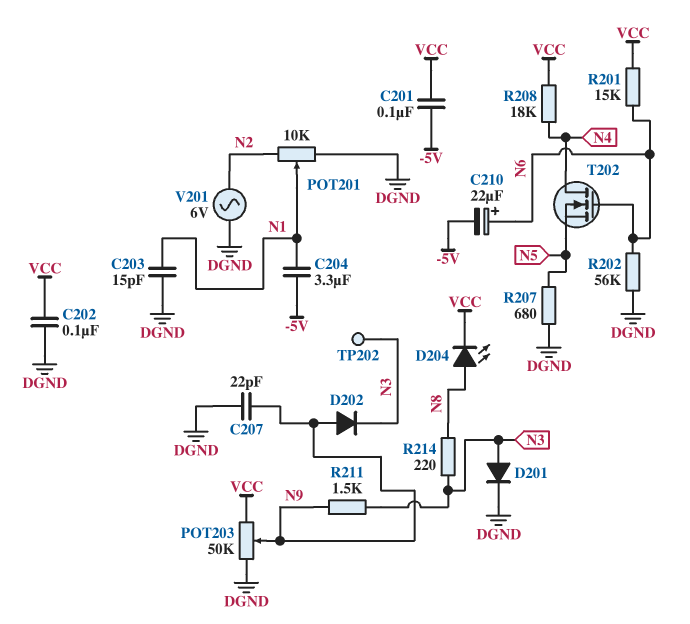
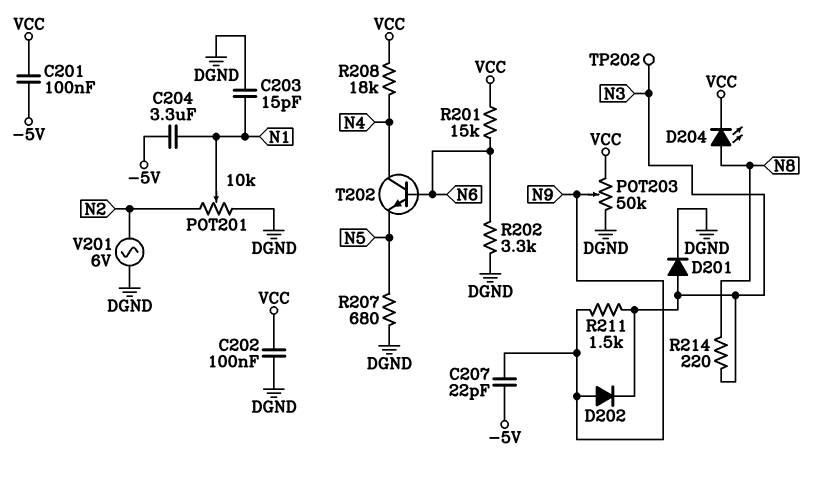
C207: 22pF (DGND, N9) -> 22pF (-5V, N9)
C210: 22uF (plus N6, minus -5V) -> none
R202: 56k (DGND, N6) -> 3.3k (DGND, N6)
T202: NMOS (G N6, D N4, S N5) -> NPN (B N6, C N4, E N5)

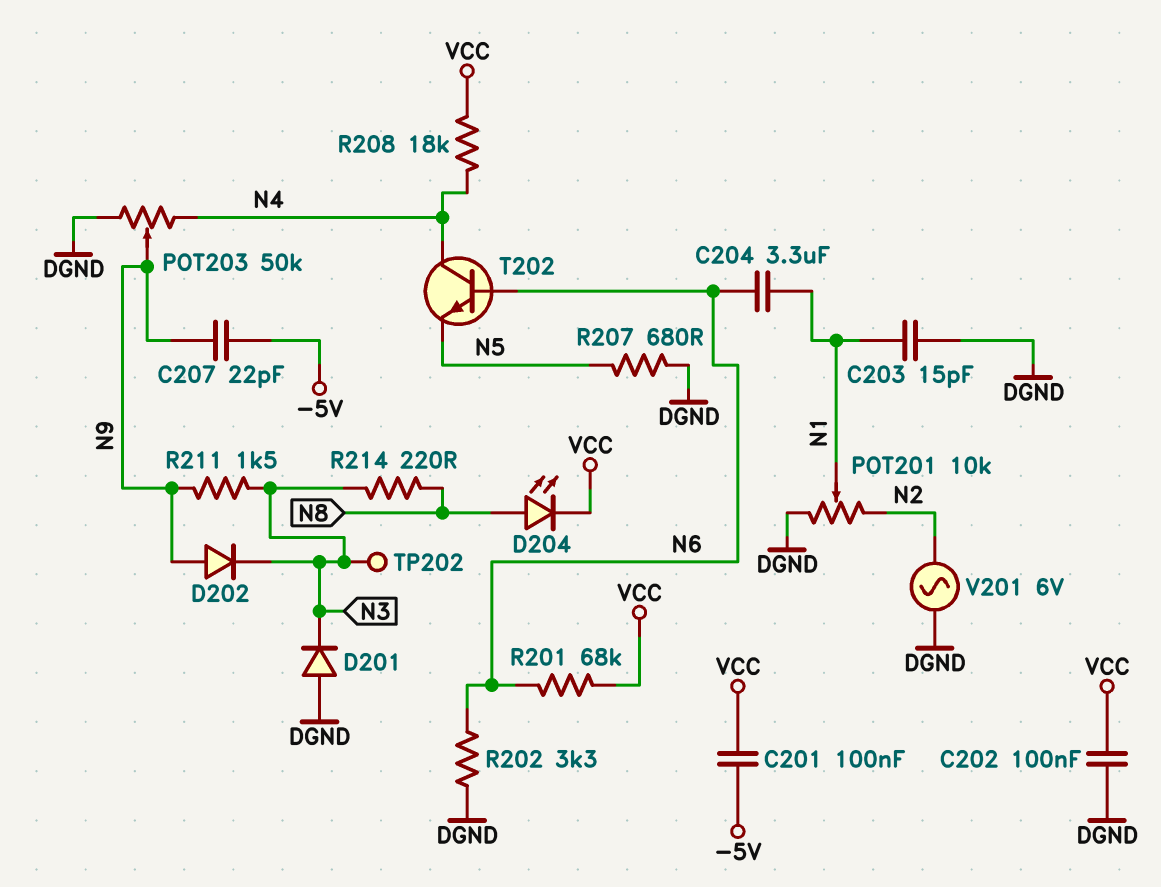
C204: 3.3uF (-5V, N1) -> 3.3uF (N1, N6)
D201: diode (A N3, K DGND) -> diode (A DGND, K N3)
POT203: 50k (DGND, VCC, wiper N9) -> 50k (DGND, N4, wiper N9)
R201: 15k (N6, VCC) -> 68k (N6, VCC)

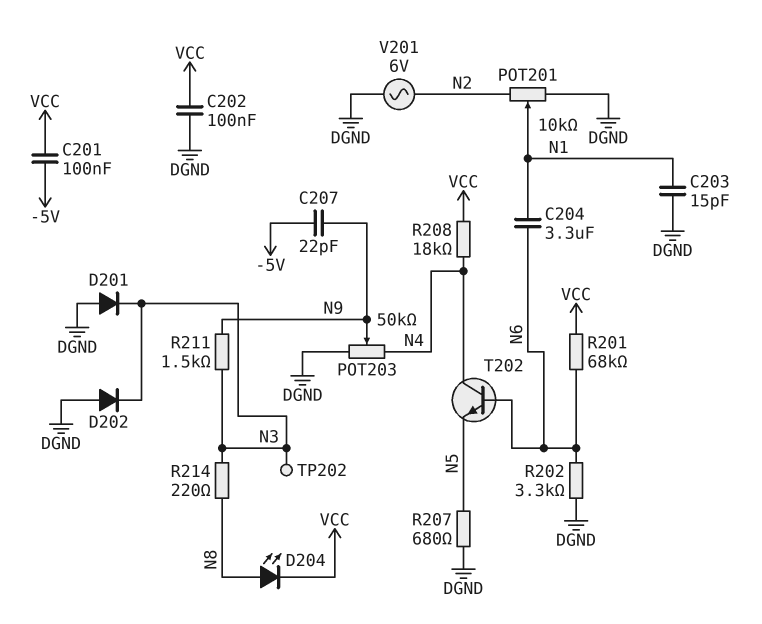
D202: diode (A N9, K N3) -> diode (A DGND, K N3)

